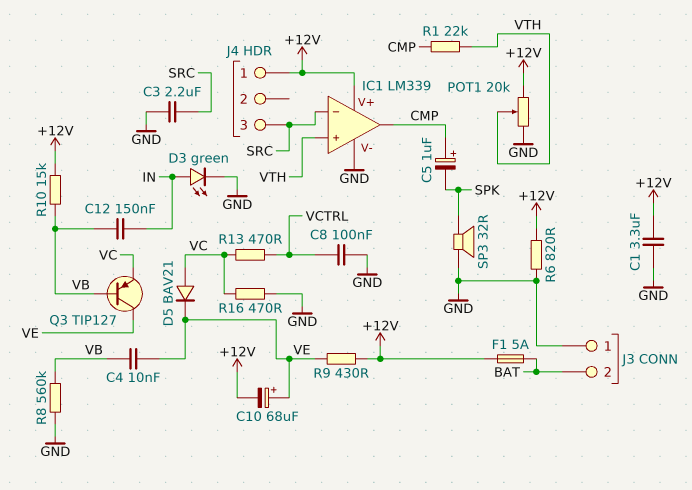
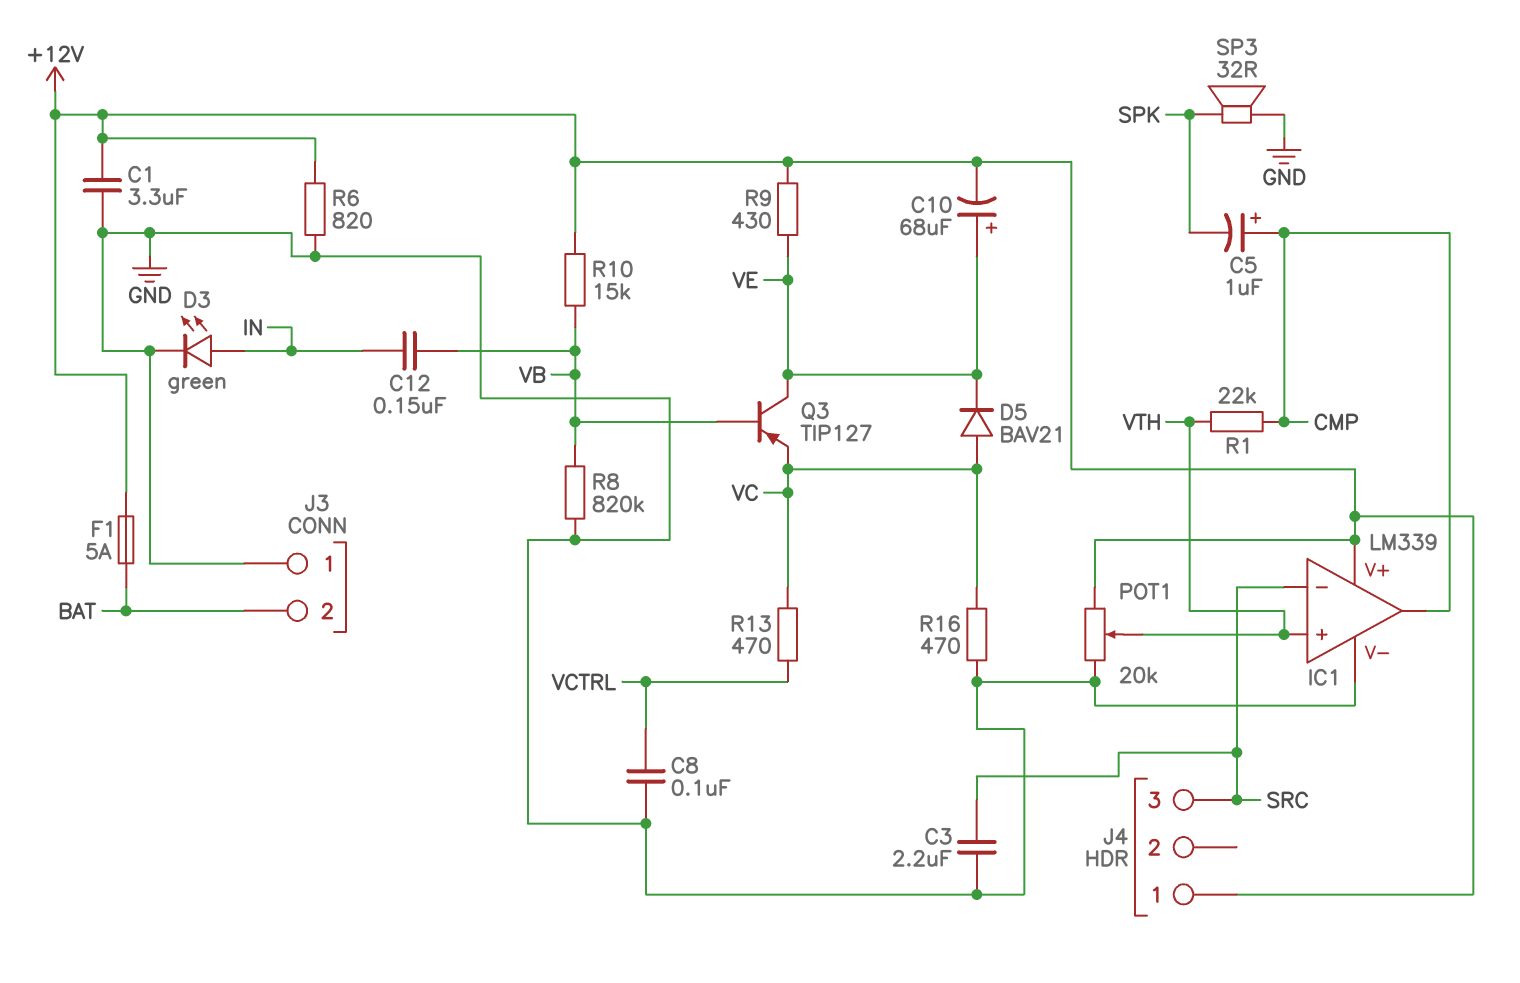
C4: 10nF (VB, VE) -> none
R8: 560k (GND, VB) -> 820k (GND, VB)

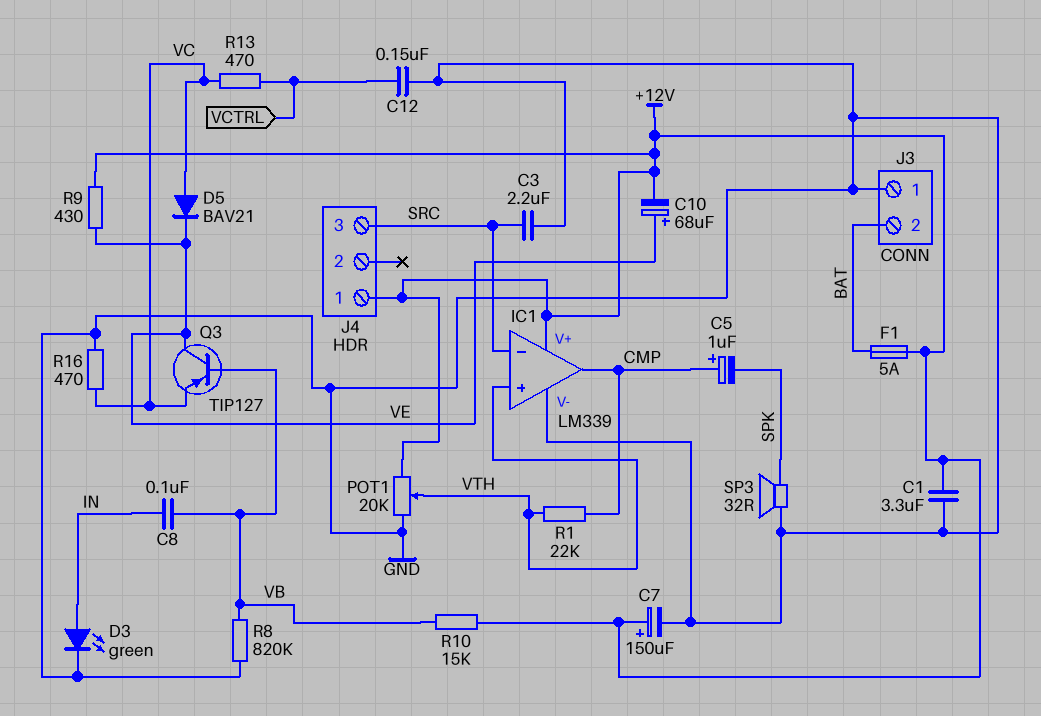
C7: none -> 150uF (plus +12V, minus GND)
C8: 100nF (GND, VCTRL) -> 100nF (IN, VB)
C12: 150nF (IN, VB) -> 150nF (GND, VCTRL)
R6: 820 (+12V, GND) -> none

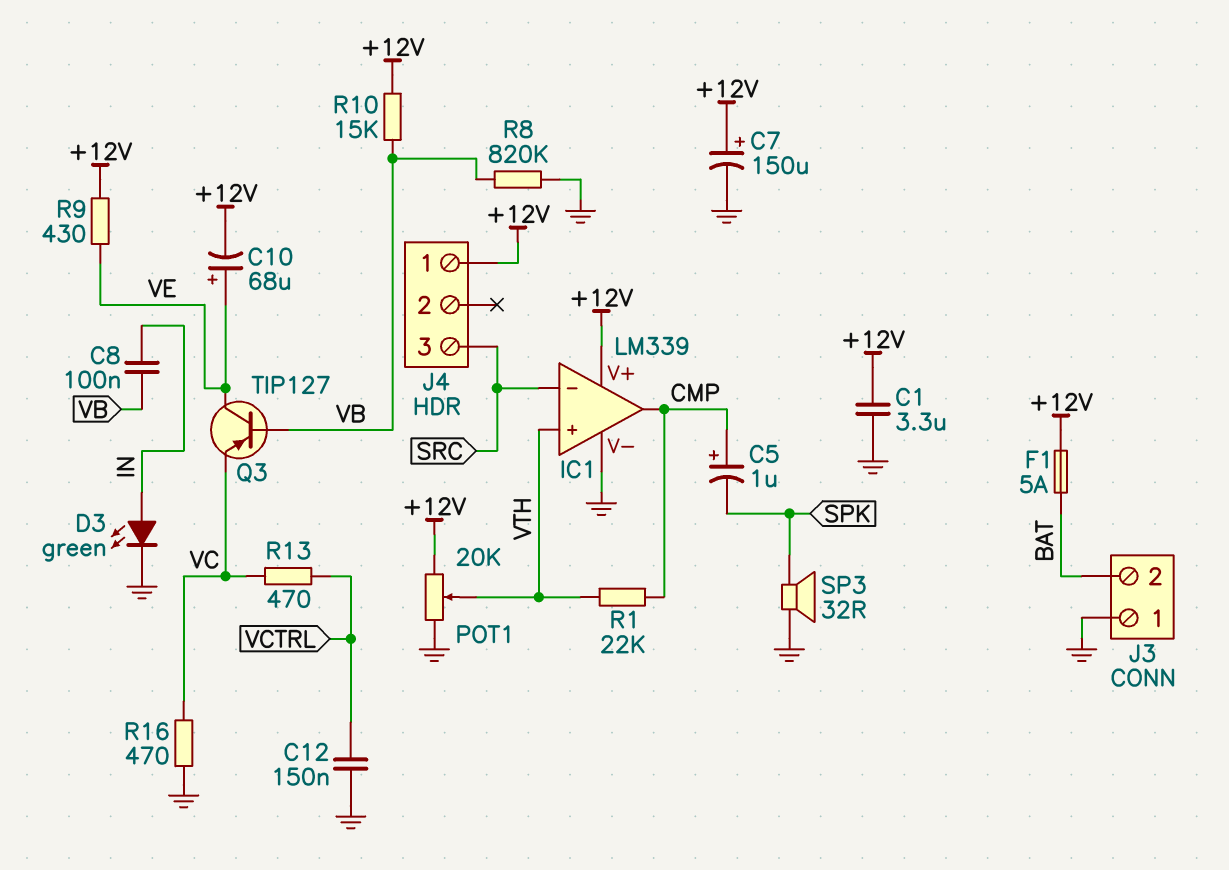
C3: 2.2uF (GND, SRC) -> none
D5: diode BAV21 (A VC, K VE) -> none

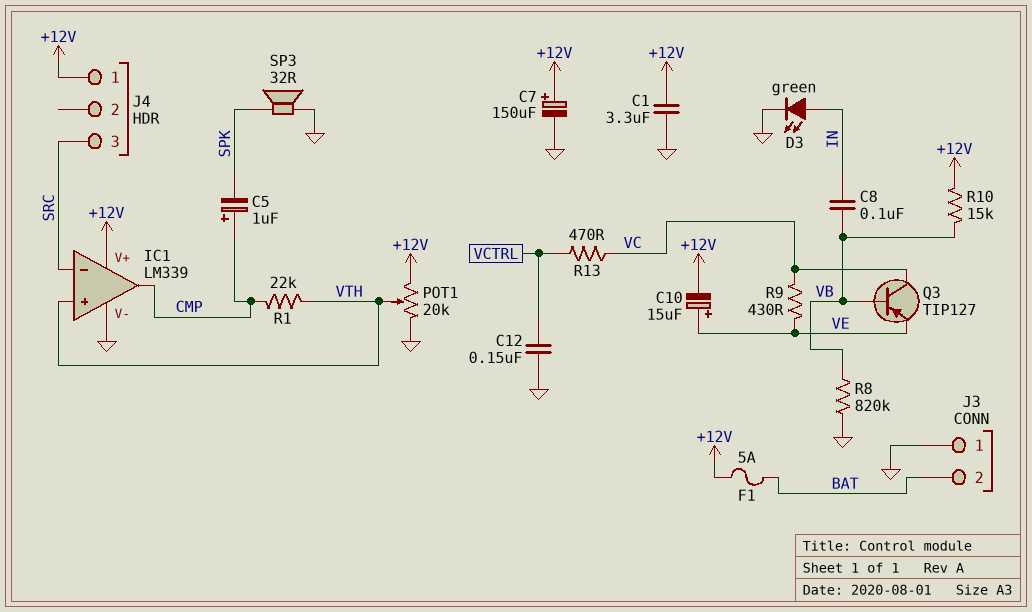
C10: 68uF (plus VE, minus +12V) -> 15uF (plus VE, minus +12V)
Q3: PNP TIP127 (B VB, C VE, E VC) -> PNP TIP127 (B VB, C VC, E VE)
R9: 430 (+12V, VE) -> 430 (VC, VE)
R16: 470 (GND, VC) -> none

